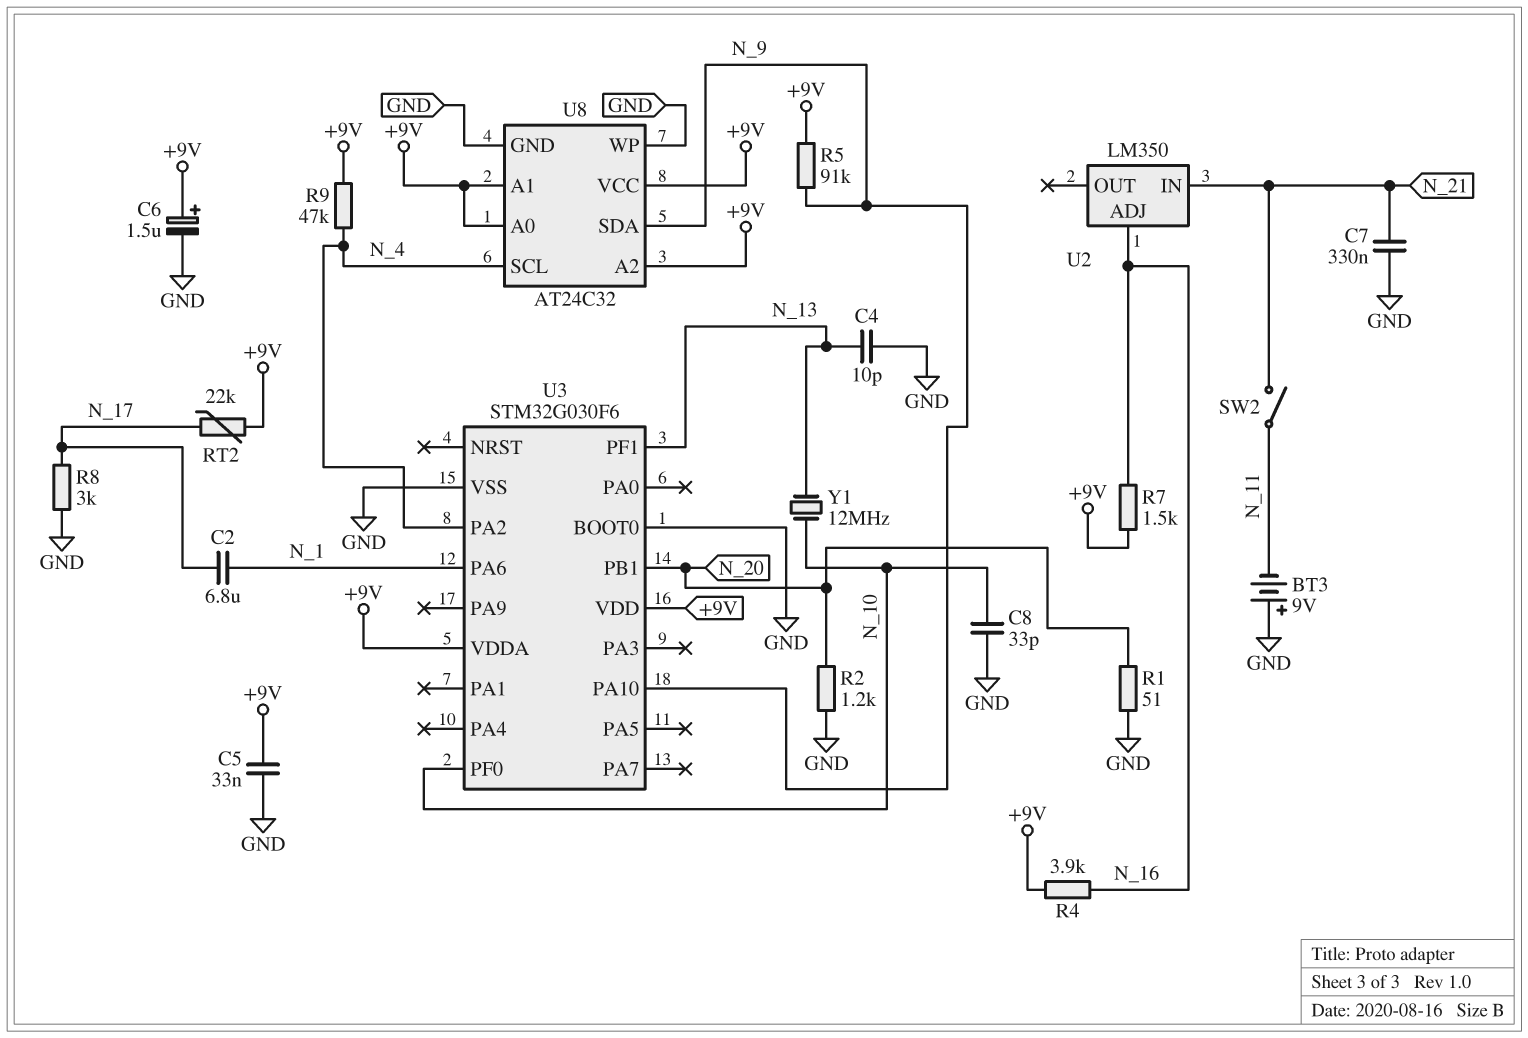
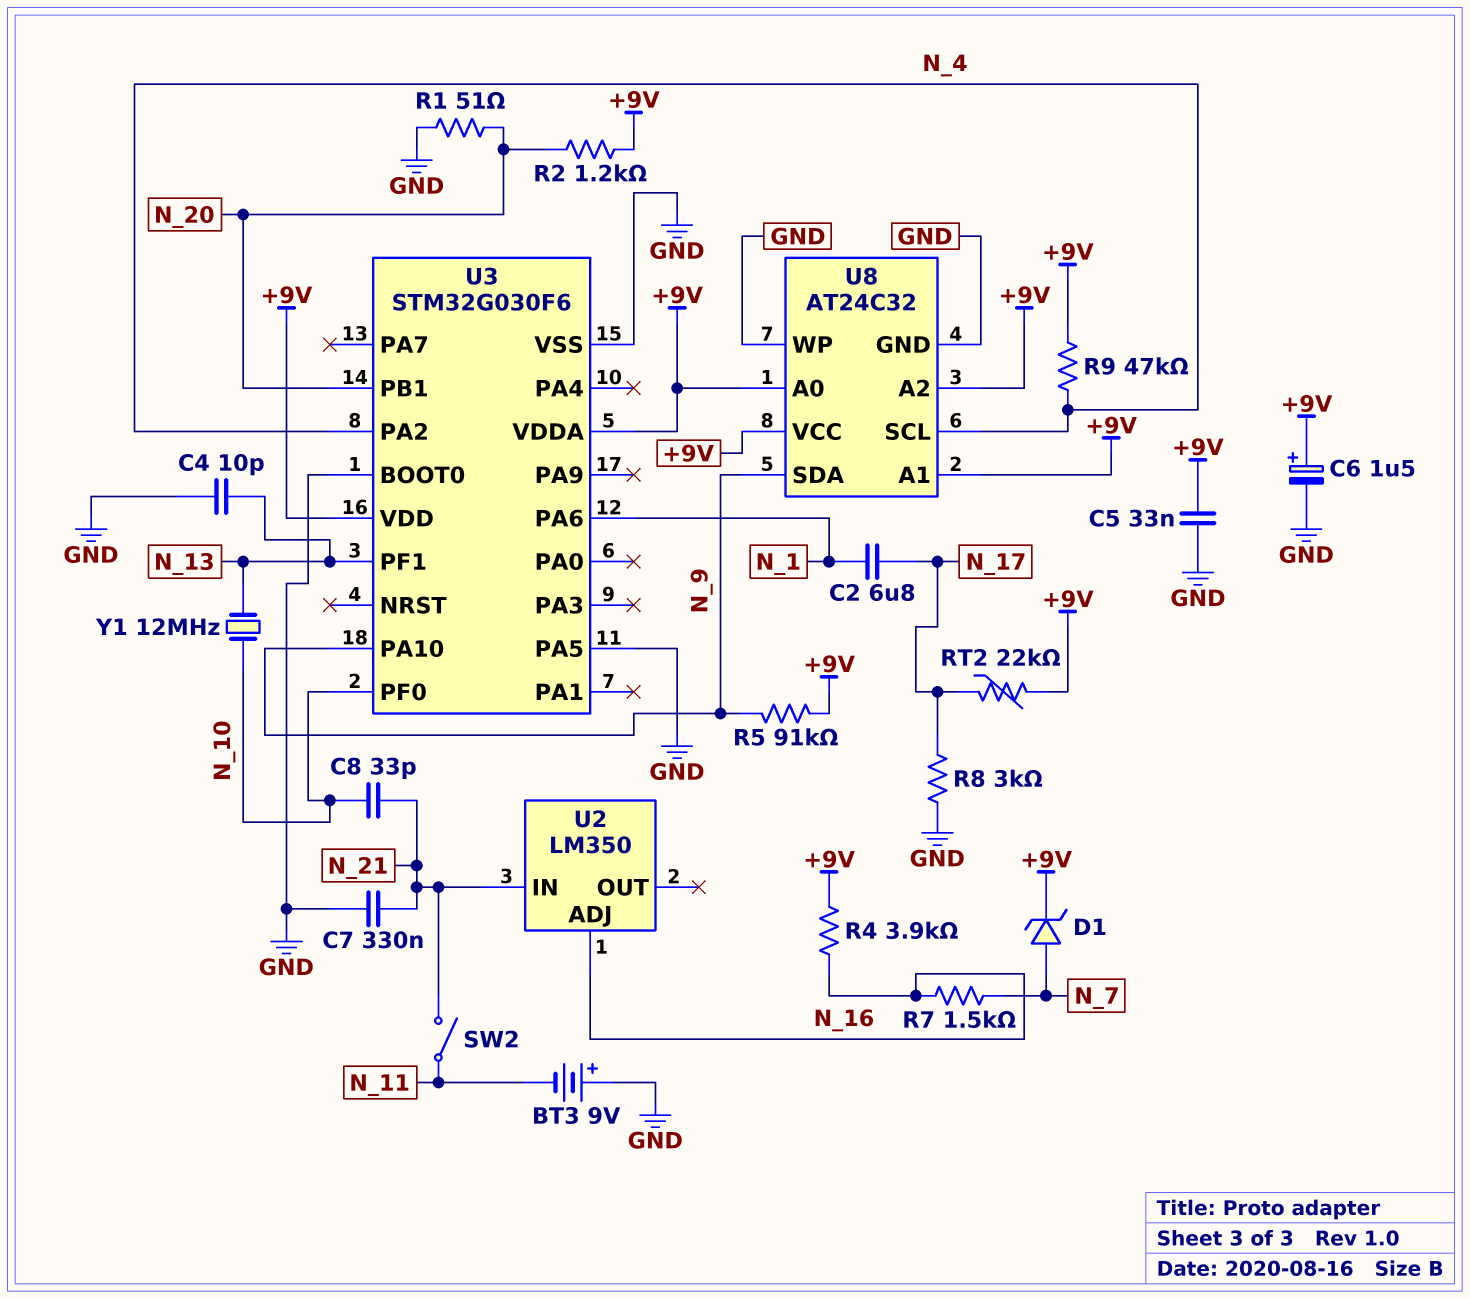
C8: 33pF (GND, N_10) -> 33pF (N_10, N_21)
D1: none -> zener (A N_7, K +9V)
R2: 1.2k (GND, N_20) -> 1.2k (+9V, N_20)
R7: 1.5k (+9V, N_16) -> 1.5k (N_7, N_16)
U3 pin PA5: none -> GND

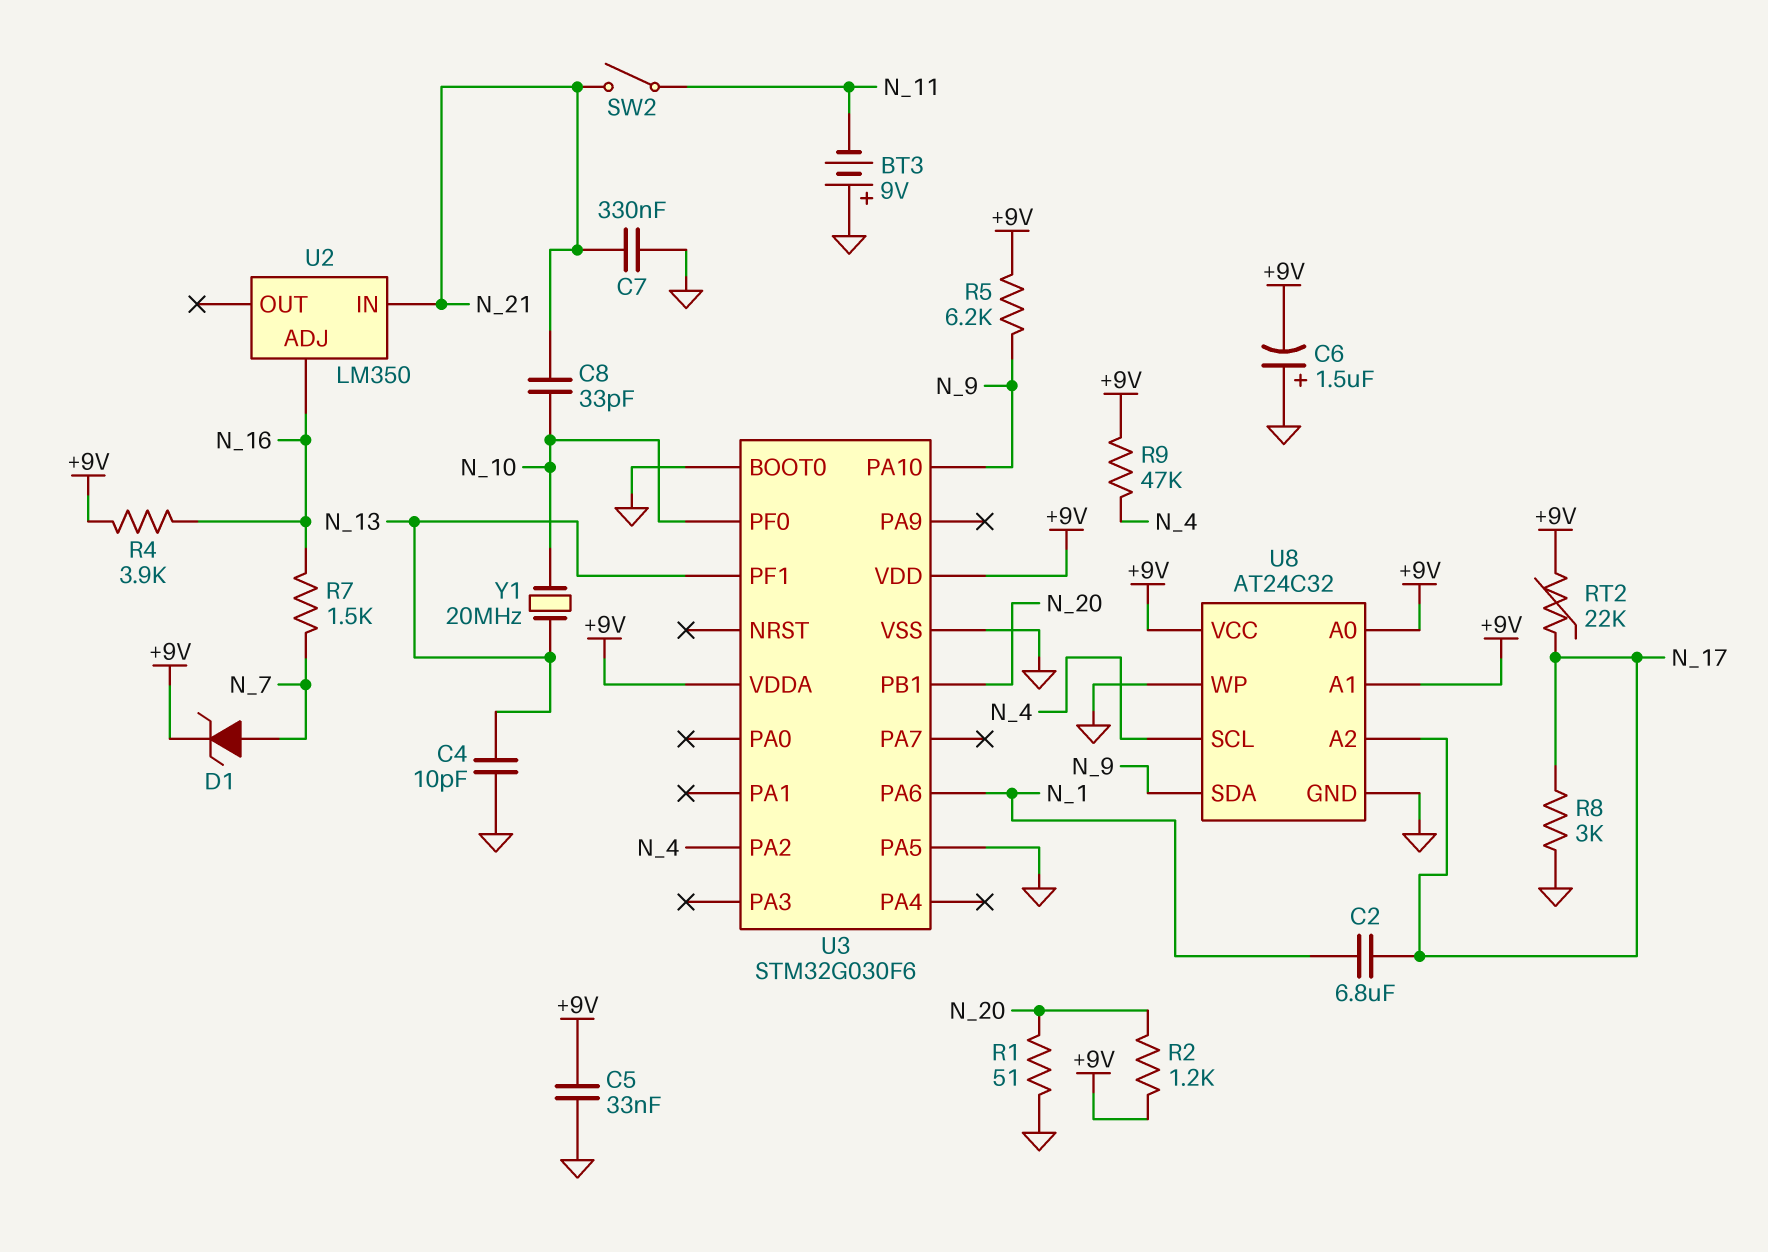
C6: 1.5uF (plus +9V, minus GND) -> 1.5uF (plus GND, minus +9V)
R5: 91k (+9V, N_9) -> 6.2k (+9V, N_9)
U8 pin A2: +9V -> N_17
Y1: 12MHz (N_10, N_13) -> 20MHz (N_10, N_13)

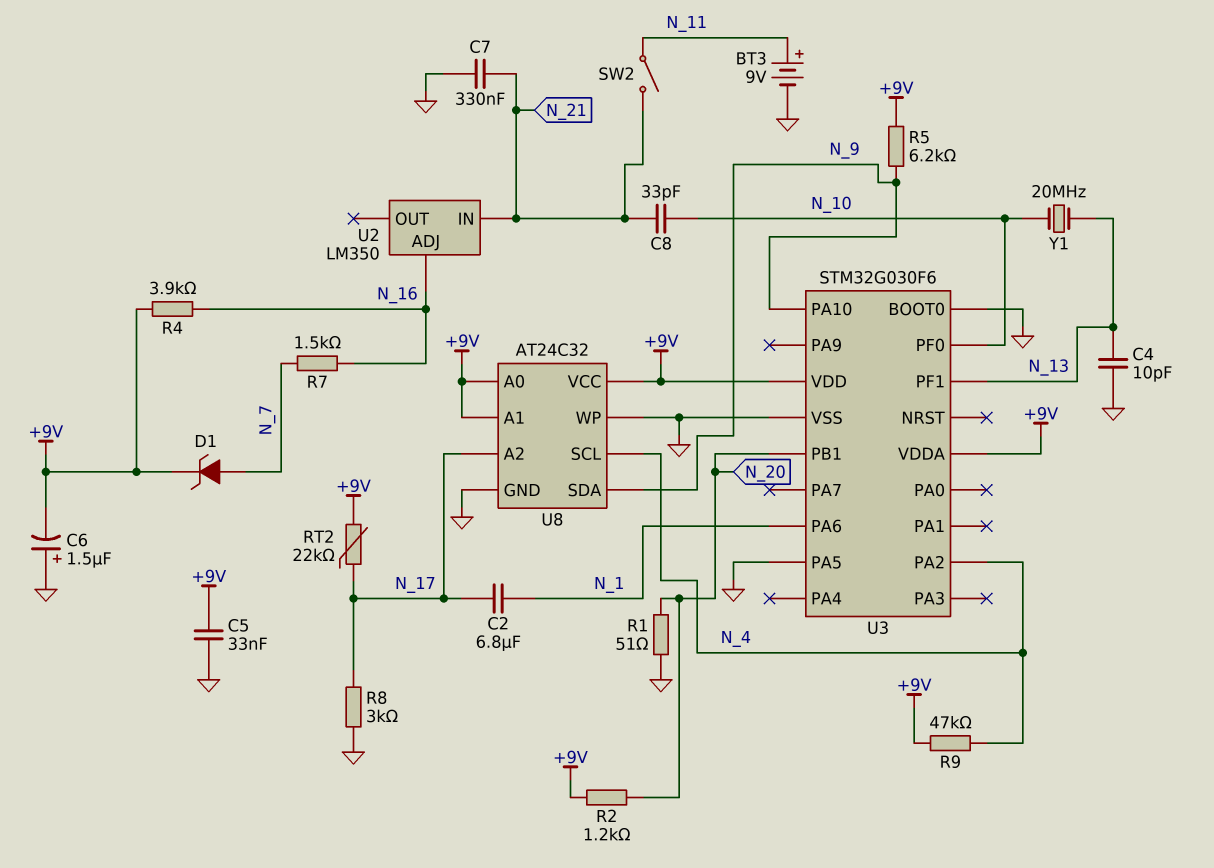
BT3: 9V (plus GND, minus N_11) -> 9V (plus N_11, minus GND)

